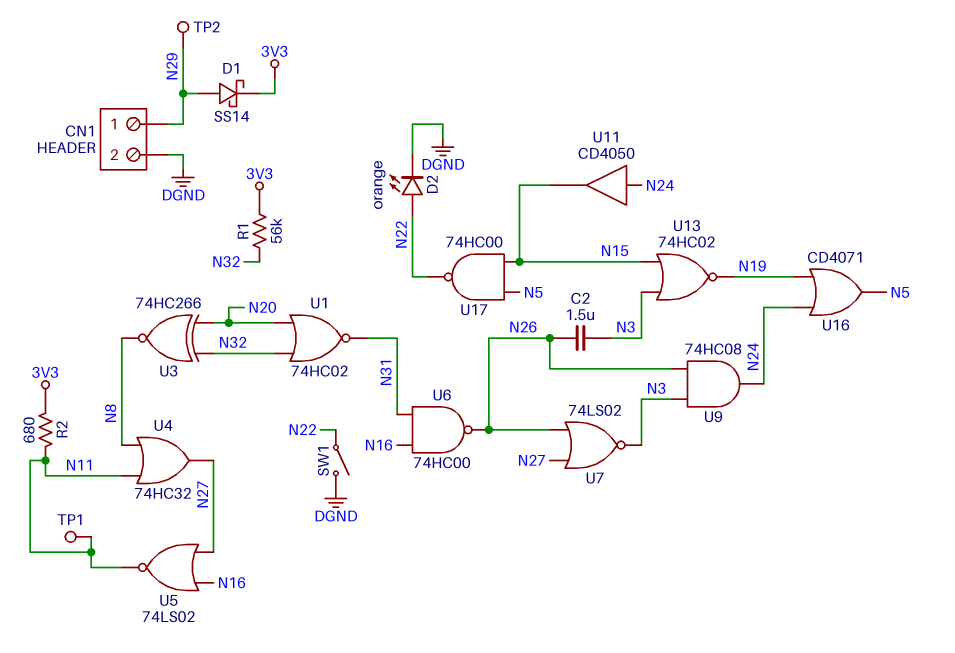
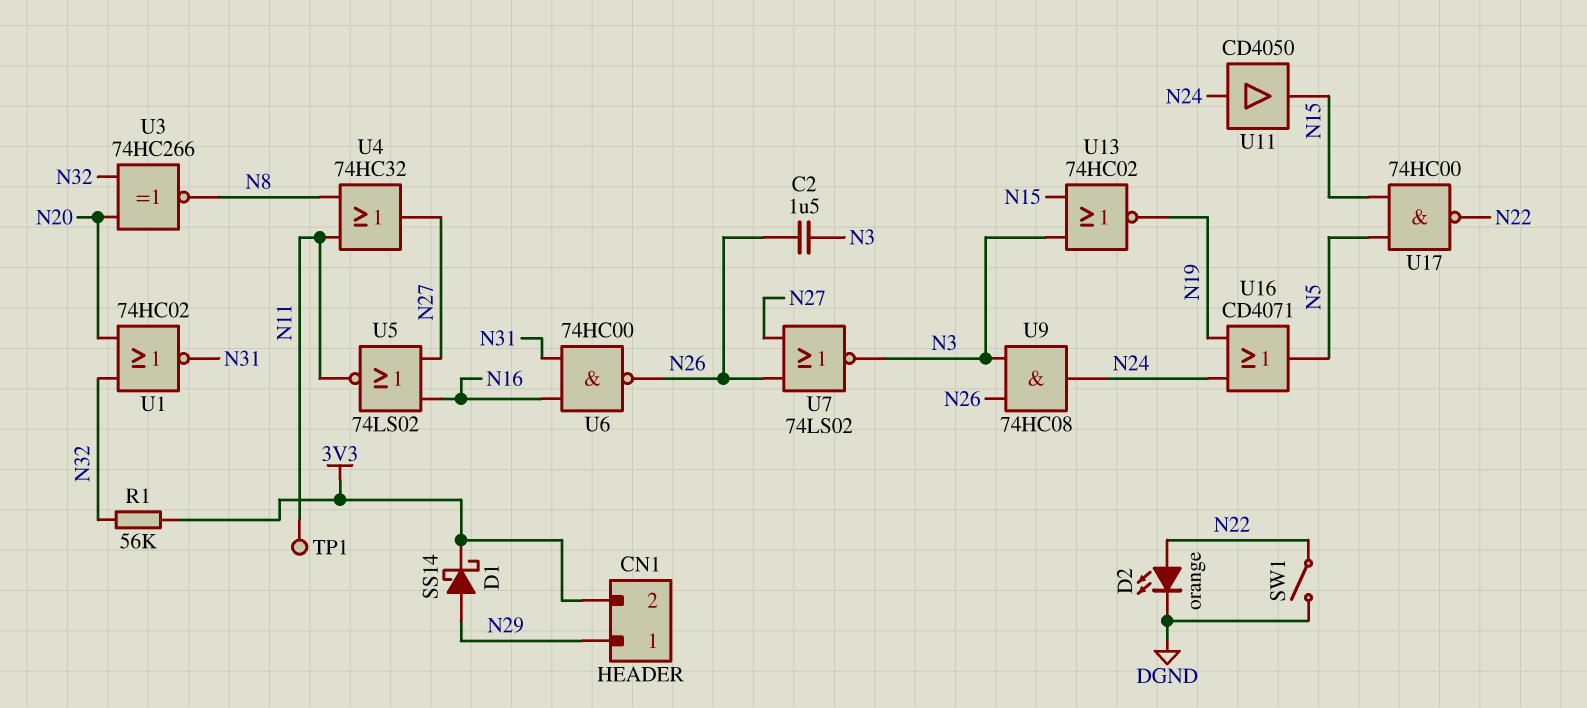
CN1 pin 2: DGND -> 3V3
R2: 680 (3V3, N11) -> none
TP2: test point (N29) -> none

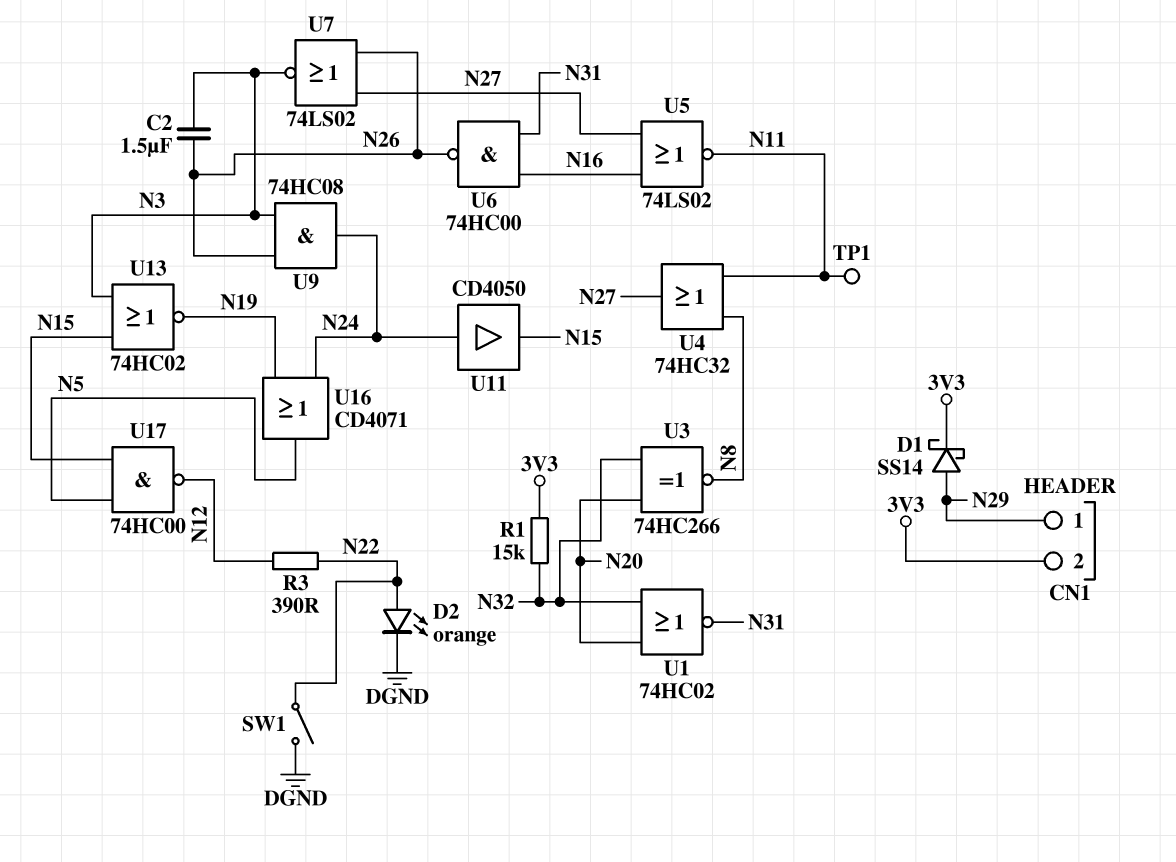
R1: 56k (3V3, N32) -> 15k (3V3, N32)
R3: none -> 390 (N12, N22)
U17: NAND 74HC00 (in N5, in N15, out N22) -> NAND 74HC00 (in N5, in N15, out N12)

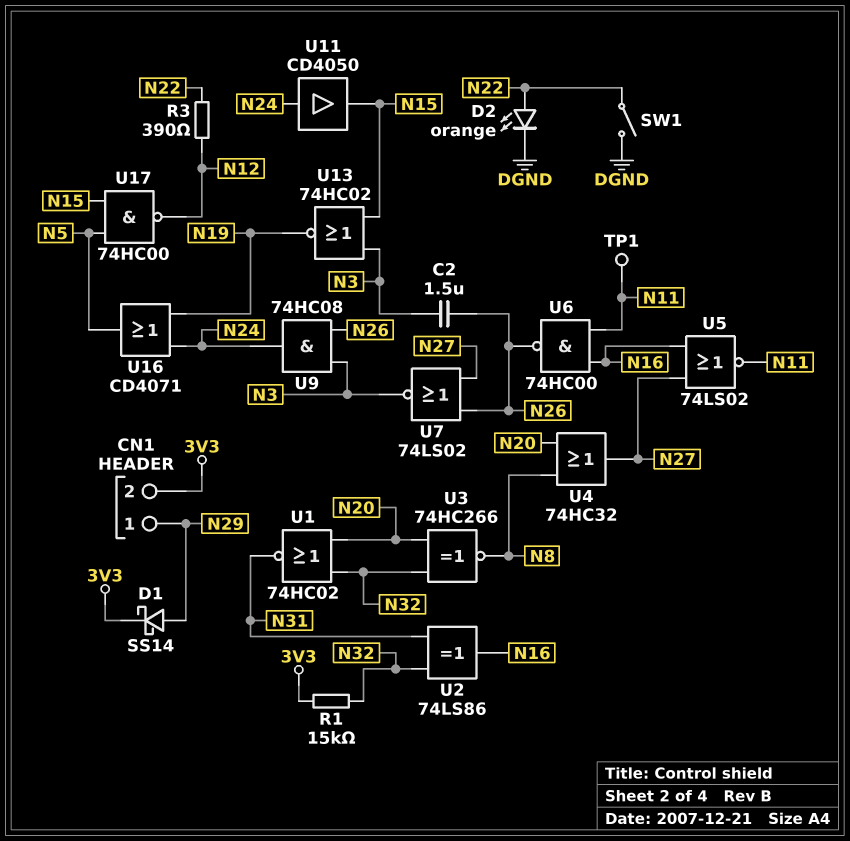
U2: none -> XOR 74LS86 (in N31, in N32, out N16)
U4: OR 74HC32 (in N8, in N11, out N27) -> OR 74HC32 (in N8, in N20, out N27)
U6: NAND 74HC00 (in N16, in N31, out N26) -> NAND 74HC00 (in N11, in N16, out N26)

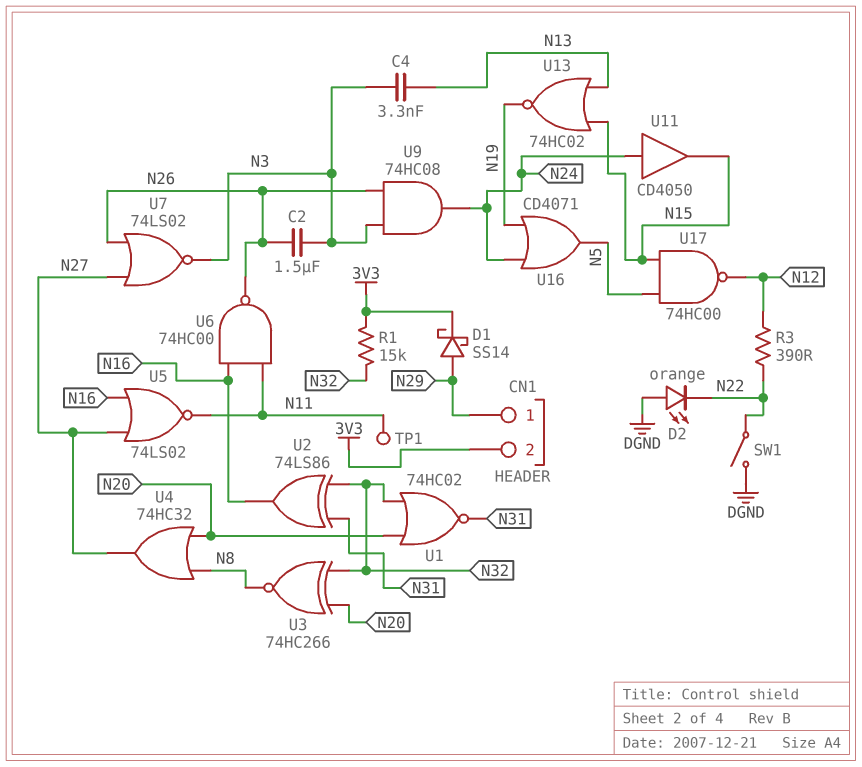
C4: none -> 3.3nF (N3, N13)
D2: LED orange (A N22, K DGND) -> LED orange (A DGND, K N22)
U13: NOR 74HC02 (in N3, in N15, out N19) -> NOR 74HC02 (in N13, in N15, out N19)

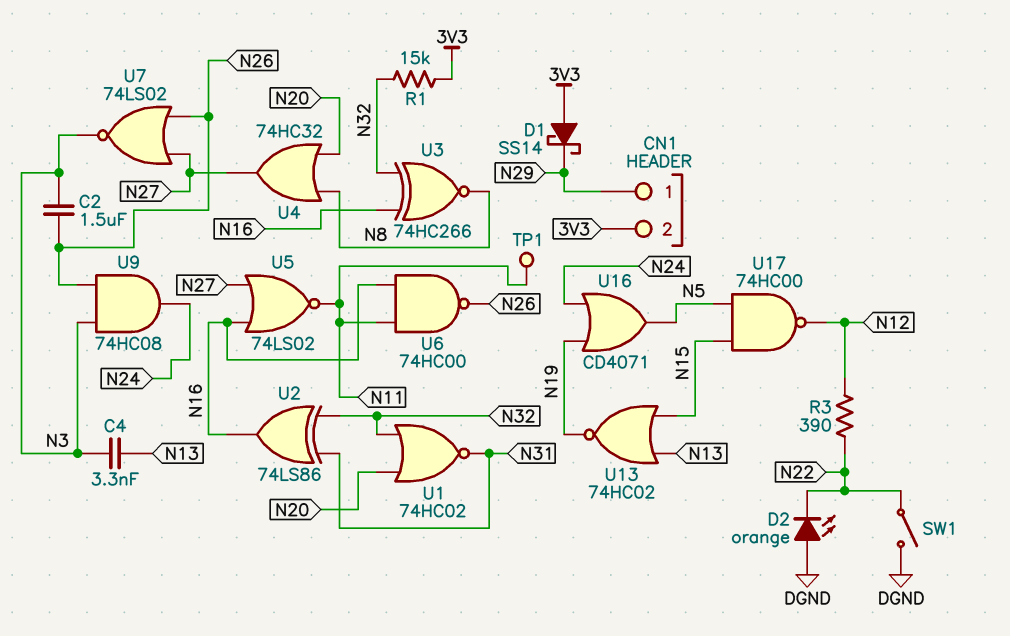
D1: schottky SS14 (A N29, K 3V3) -> schottky SS14 (A 3V3, K N29)
U3: XNOR 74HC266 (in N20, in N32, out N8) -> XNOR 74HC266 (in N16, in N32, out N8)
U11: buffer CD4050 (in N24, out N15) -> none

